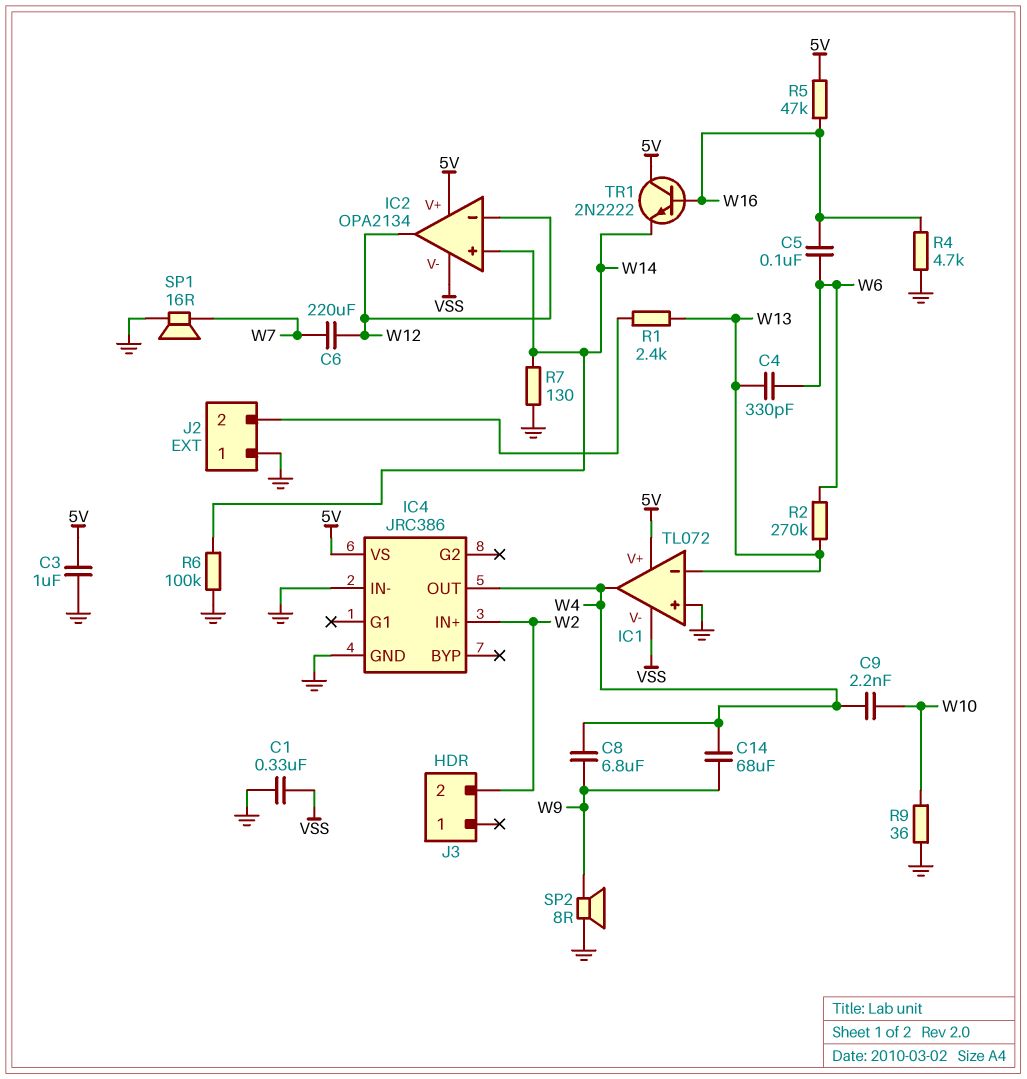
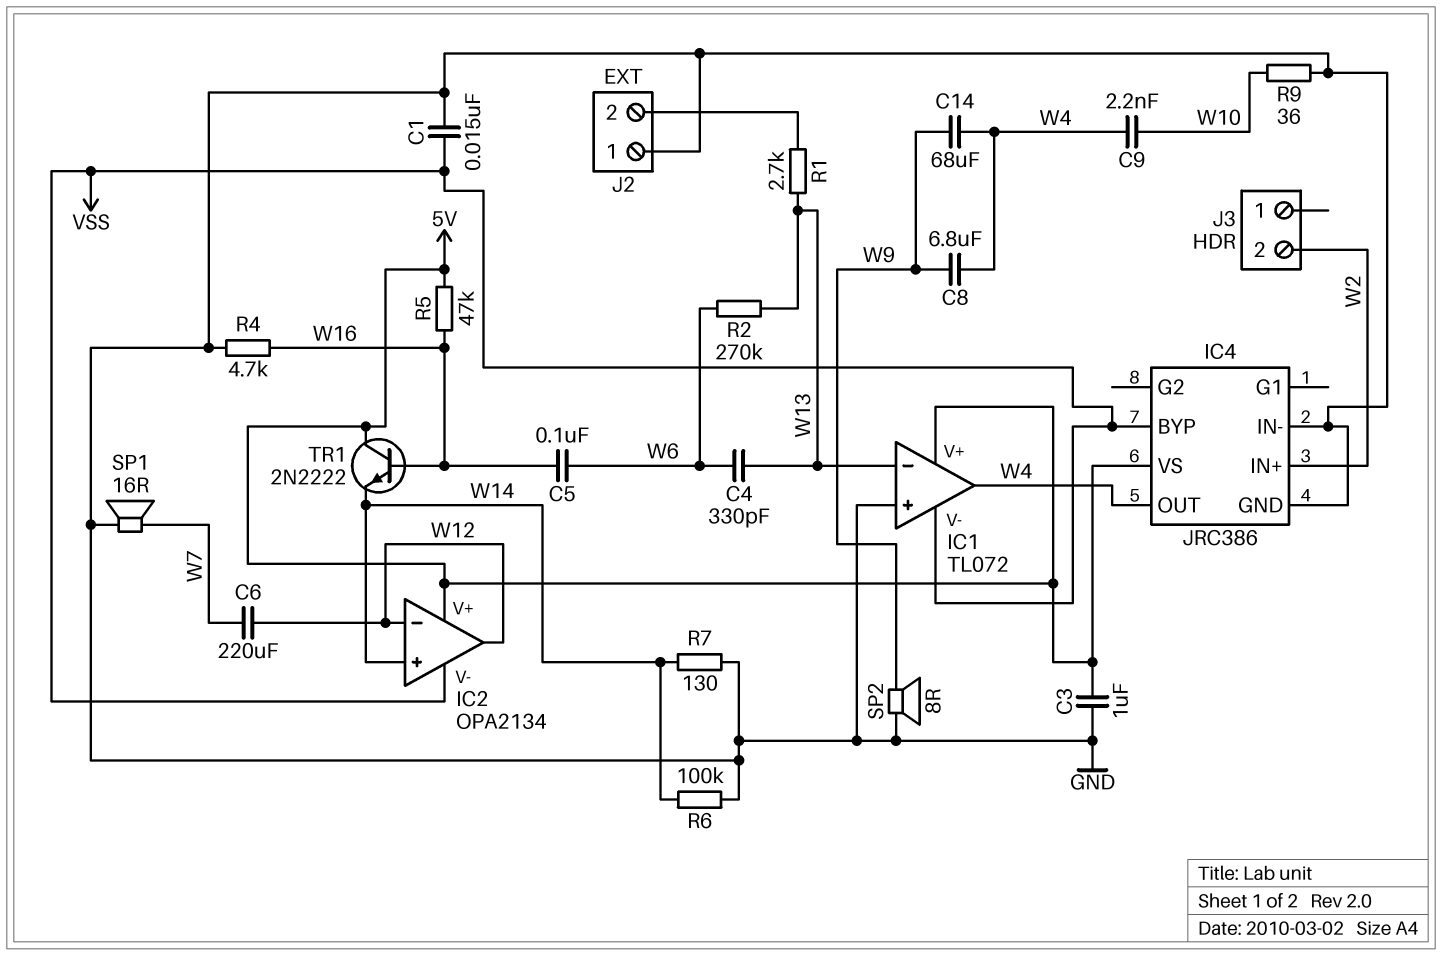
C1: 330nF (GND, VSS) -> 15nF (GND, VSS)
IC4 pin BYP: none -> VSS
R1: 2.4k (J2/2, W13) -> 2.7k (J2/2, W13)

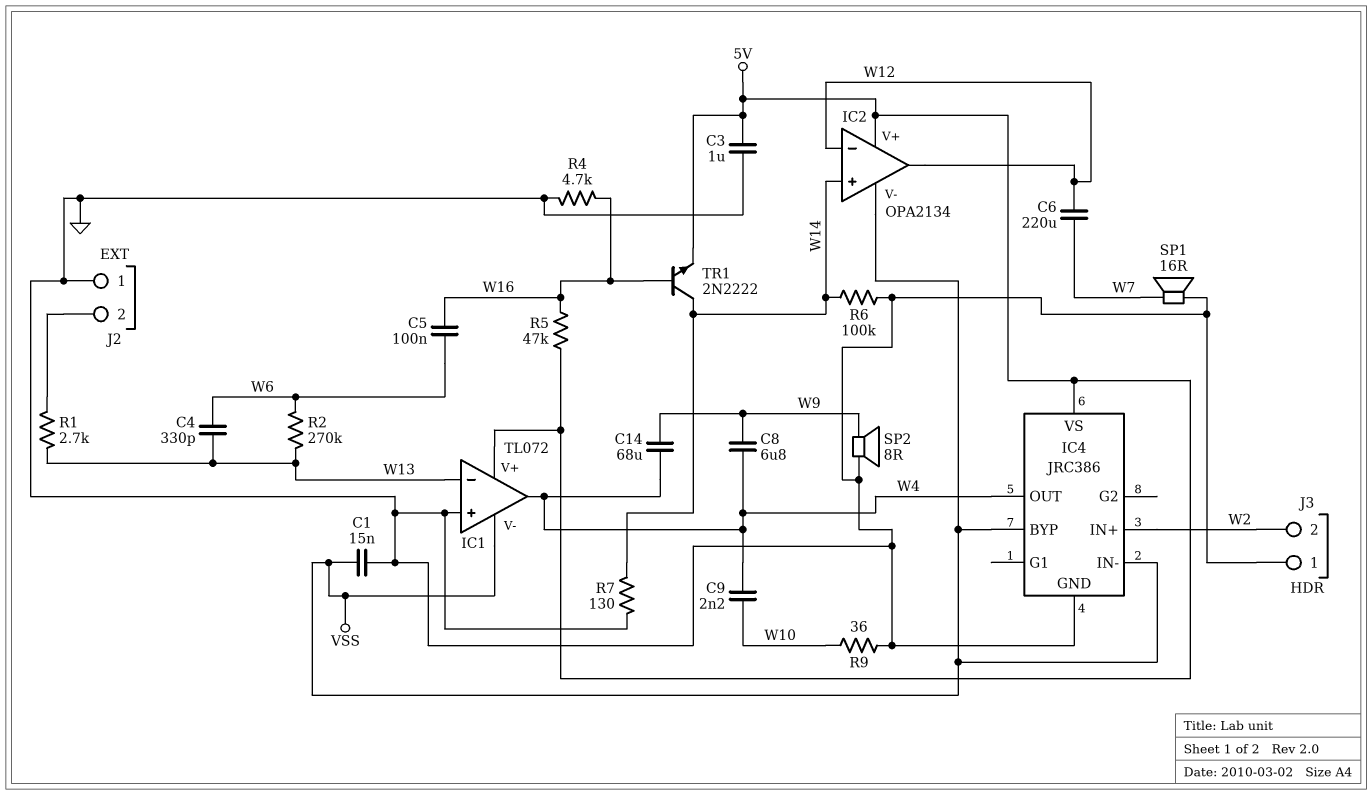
IC4 pin IN-: GND -> VSS
J3 pin 1: none -> GND
TR1: NPN 2N2222 (B W16, C 5V, E W14) -> NPN 2N2222 (B W16, C W14, E 5V)

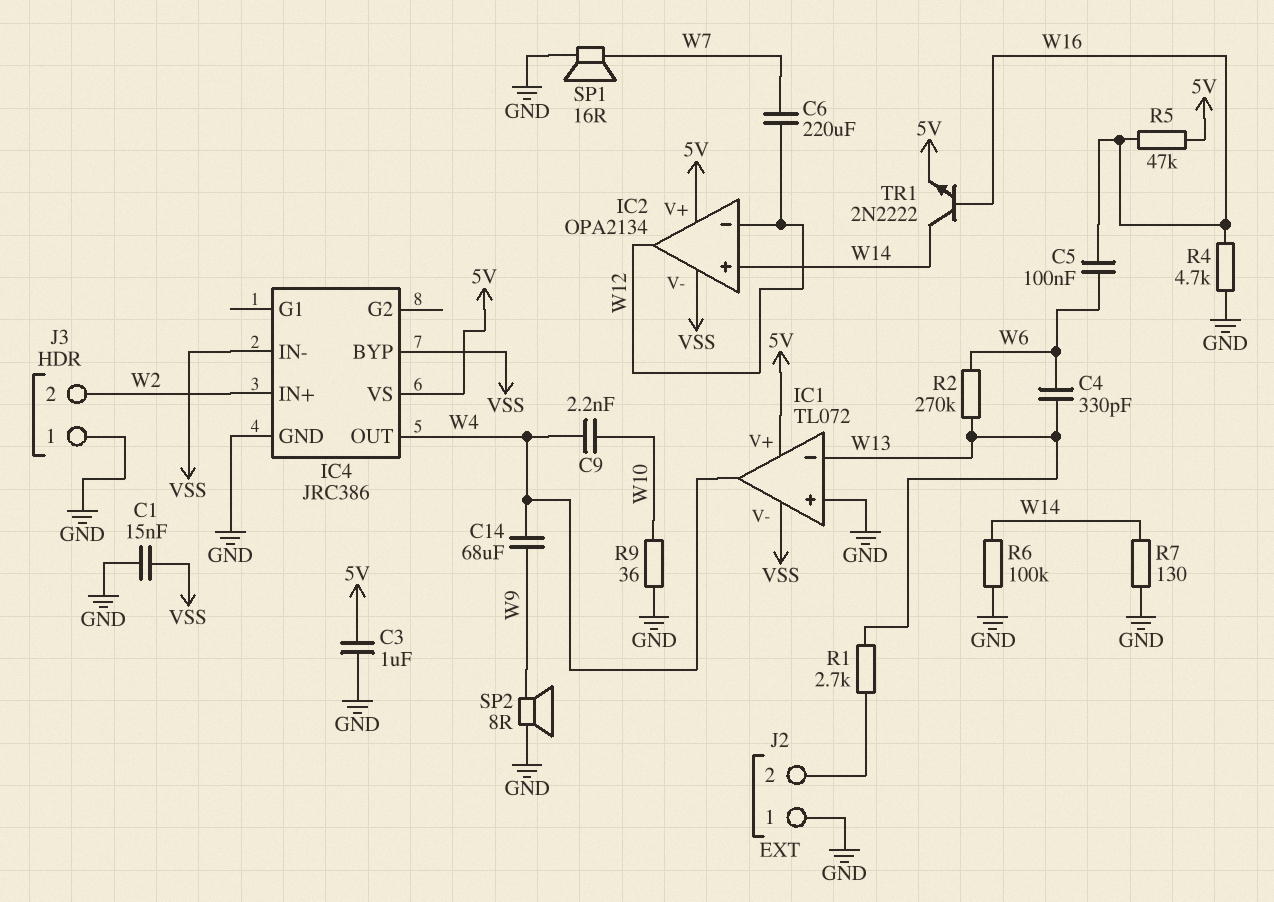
C8: 6.8uF (W4, W9) -> none

